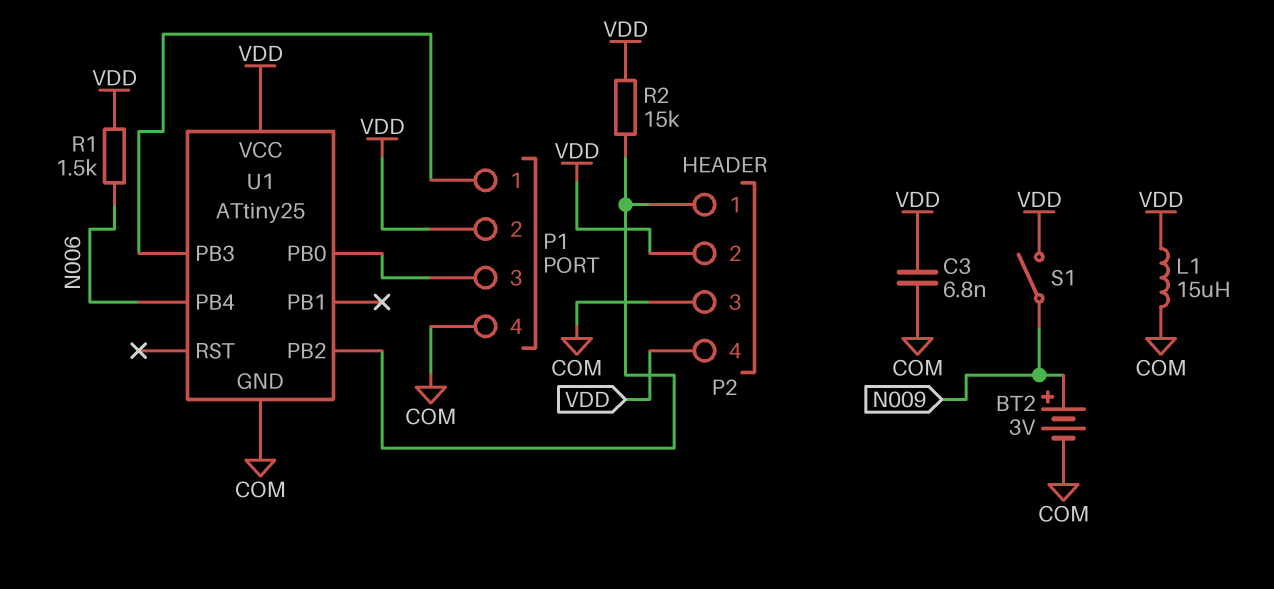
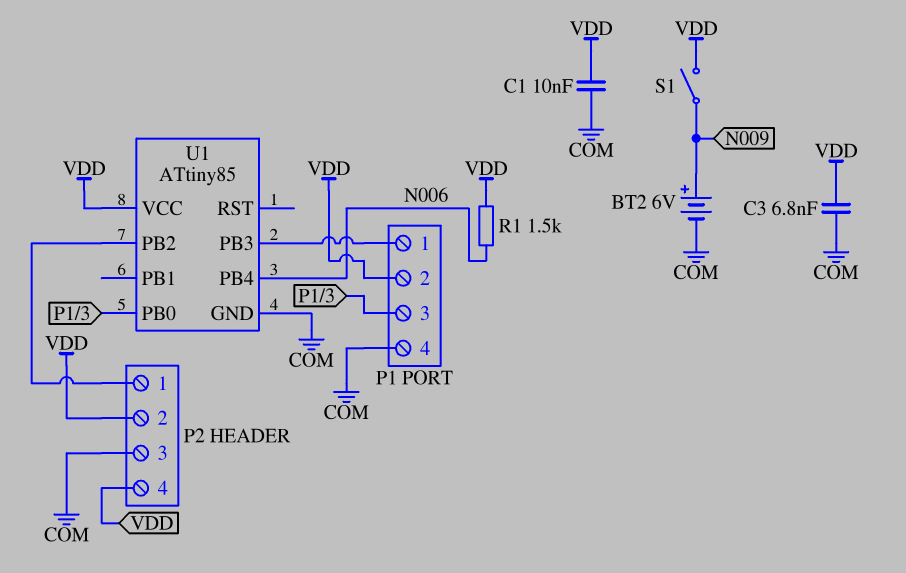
BT2: 3V (plus N009, minus COM) -> 6V (plus N009, minus COM)
C1: none -> 10nF (COM, VDD)
L1: 15uH (COM, VDD) -> none
R2: 15k (P2/1, VDD) -> none
U1: ATtiny25 -> ATtiny85

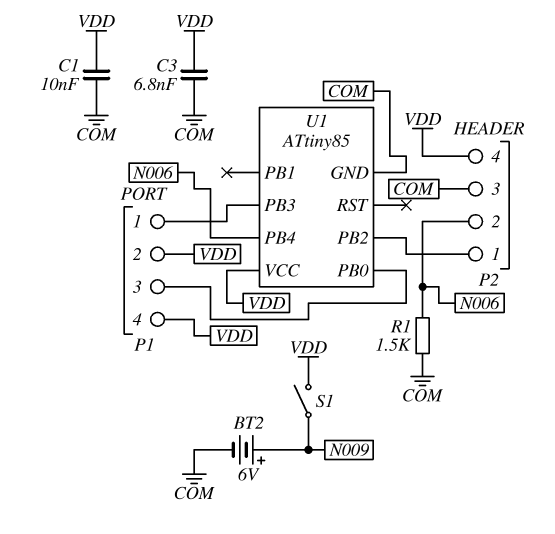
P1 pin 4: COM -> VDD
P2 pin 2: VDD -> N006
R1: 1.5k (N006, VDD) -> 1.5k (COM, N006)

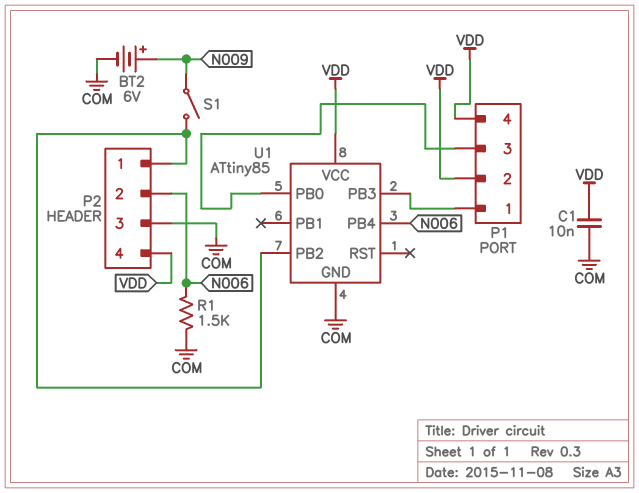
C3: 6.8nF (COM, VDD) -> none
S1: switch (N009, VDD) -> switch (N009, P2/1)

